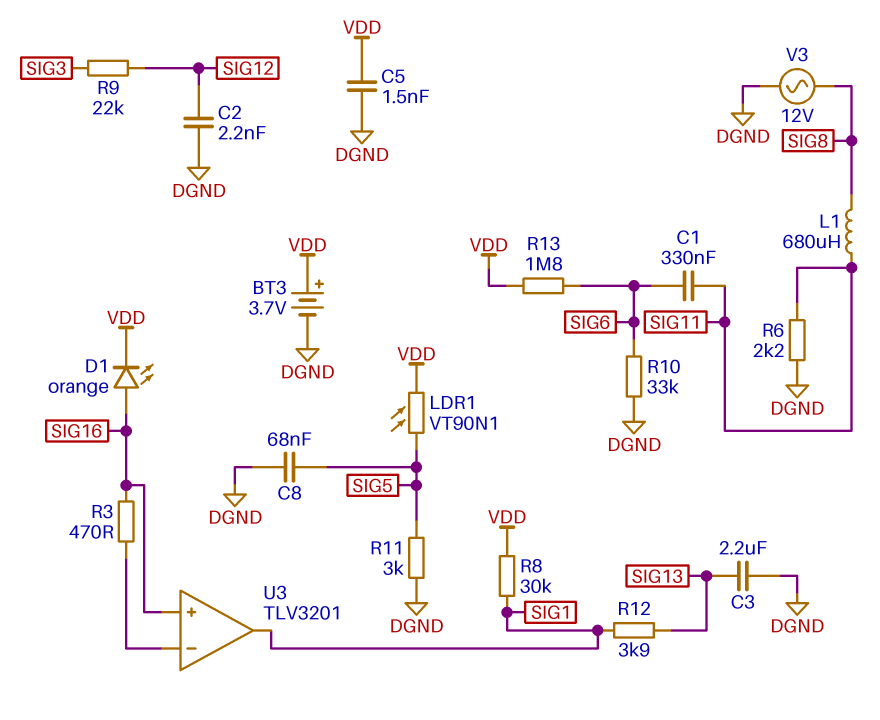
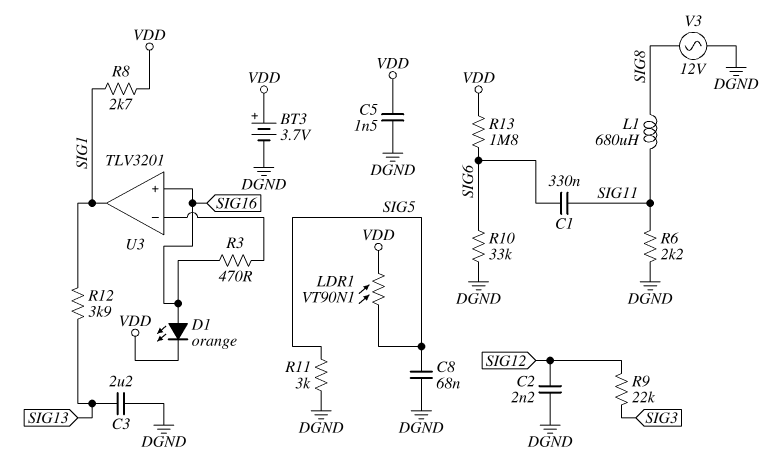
R8: 30k (SIG1, VDD) -> 2.7k (SIG1, VDD)

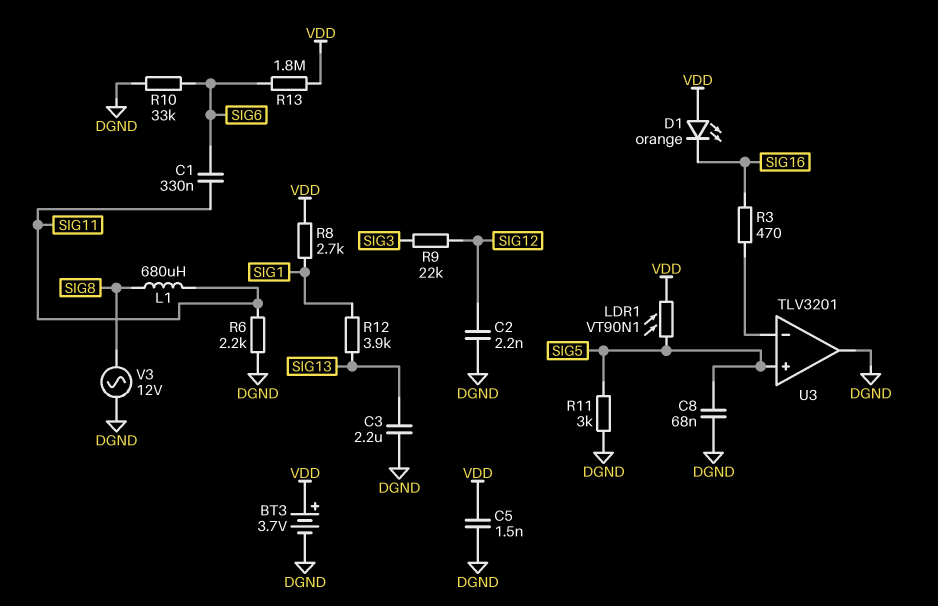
D1: LED orange (A SIG16, K VDD) -> LED orange (A VDD, K SIG16)
U3 pin in+: SIG16 -> SIG5
U3 pin out: SIG1 -> DGND

